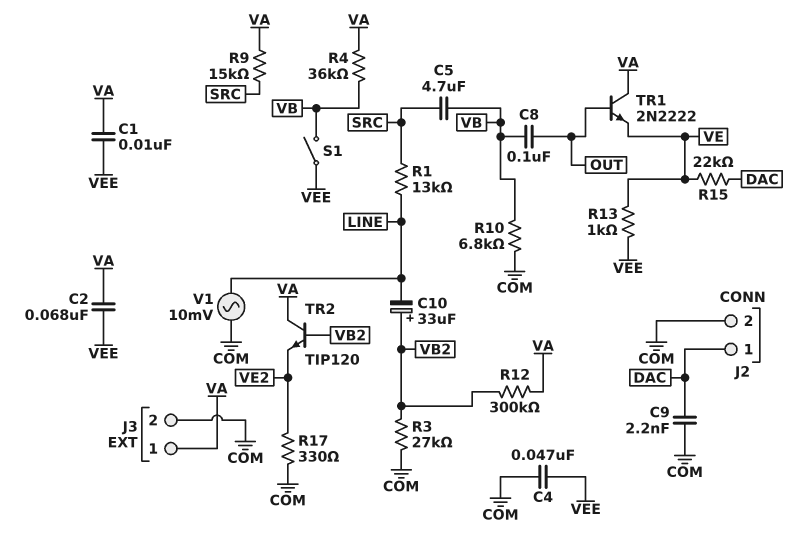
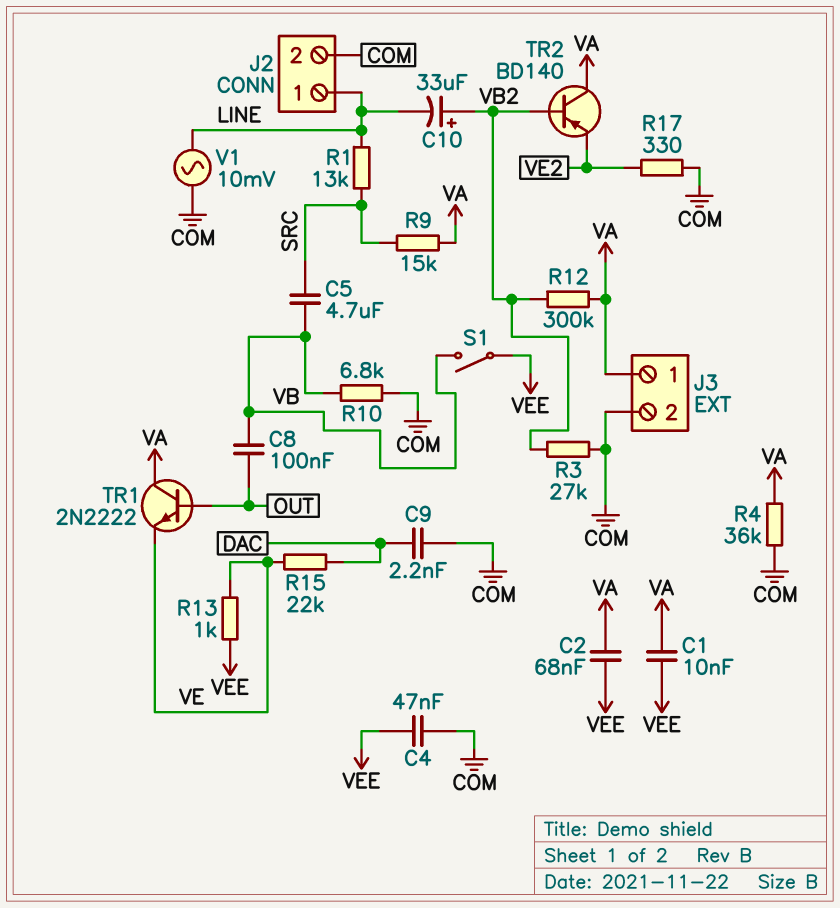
J2 pin 1: DAC -> LINE
R4: 36k (VA, VB) -> 36k (COM, VA)
TR2: NPN TIP120 (B VB2, C VA, E VE2) -> PNP BD140 (B VB2, C VA, E VE2)

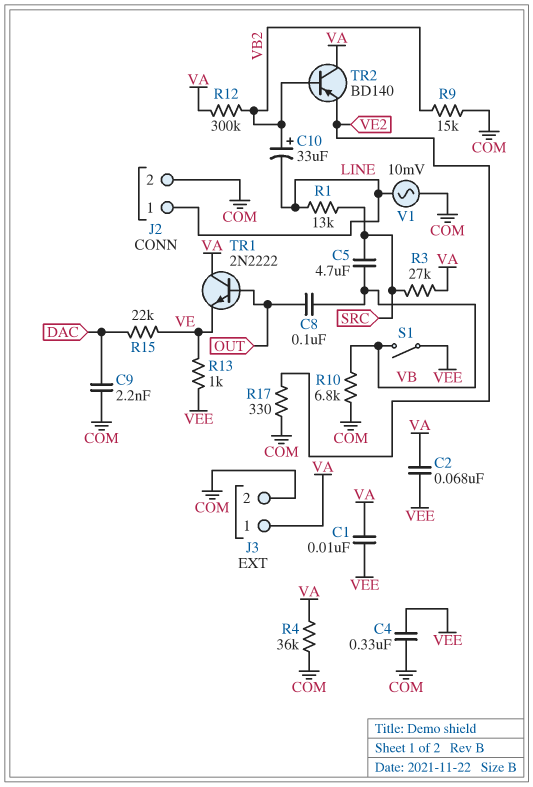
C4: 47nF (COM, VEE) -> 330nF (COM, VEE)
R3: 27k (COM, VB2) -> 27k (SRC, VA)
R9: 15k (SRC, VA) -> 15k (COM, VB2)

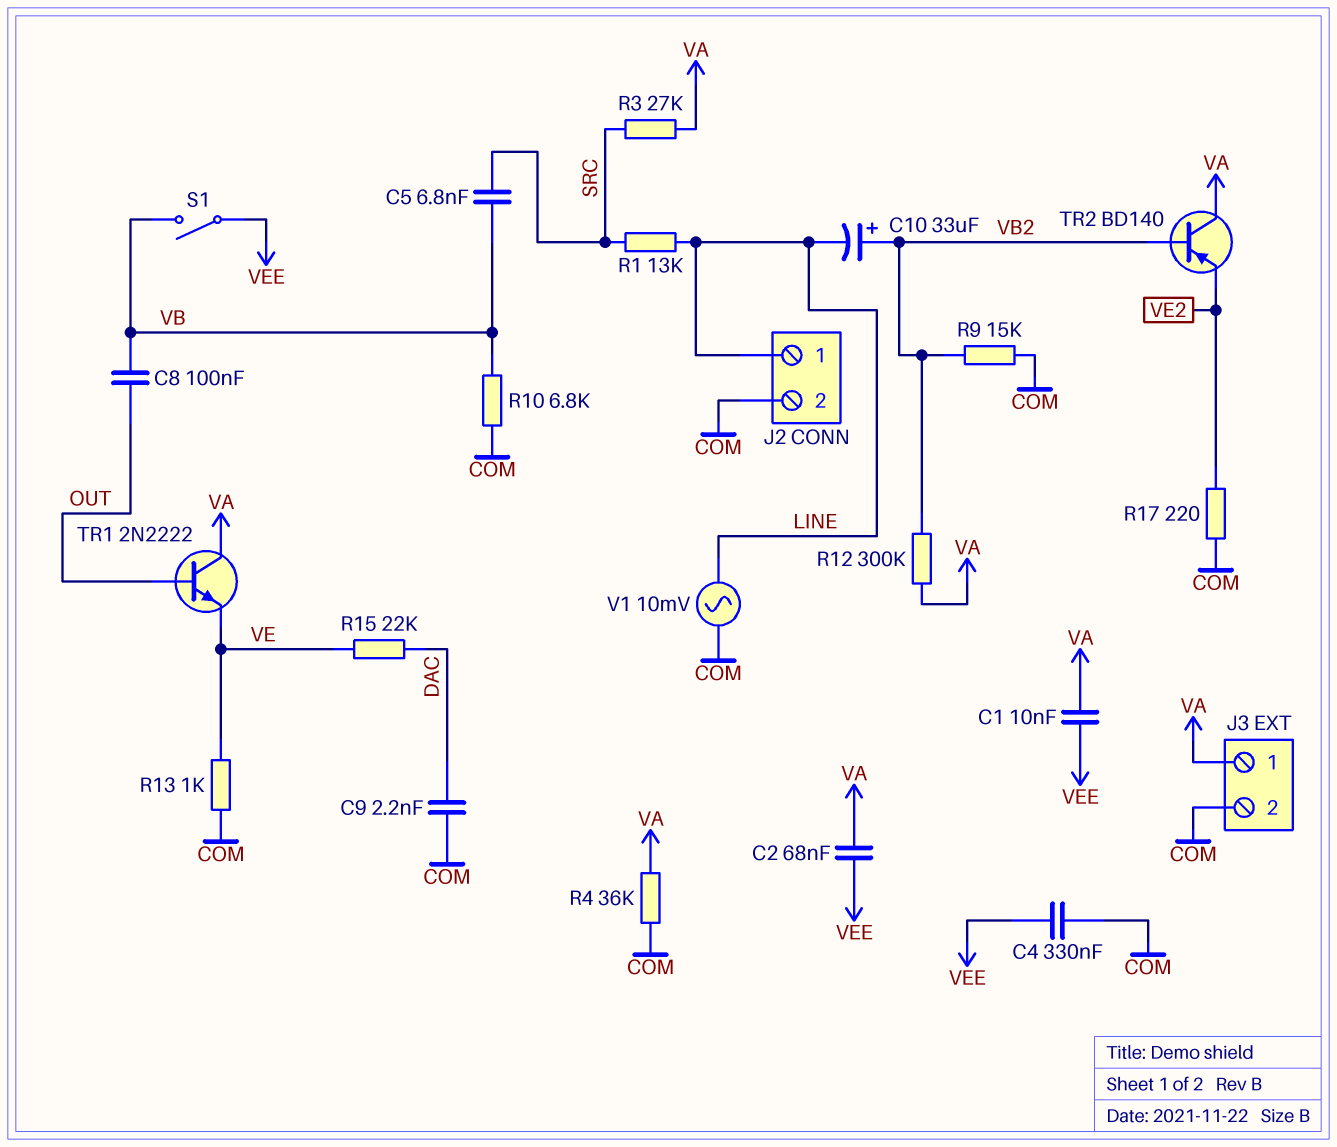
C5: 4.7uF (SRC, VB) -> 6.8nF (SRC, VB)
R13: 1k (VE, VEE) -> 1k (COM, VE)
R17: 330 (COM, VE2) -> 220 (COM, VE2)

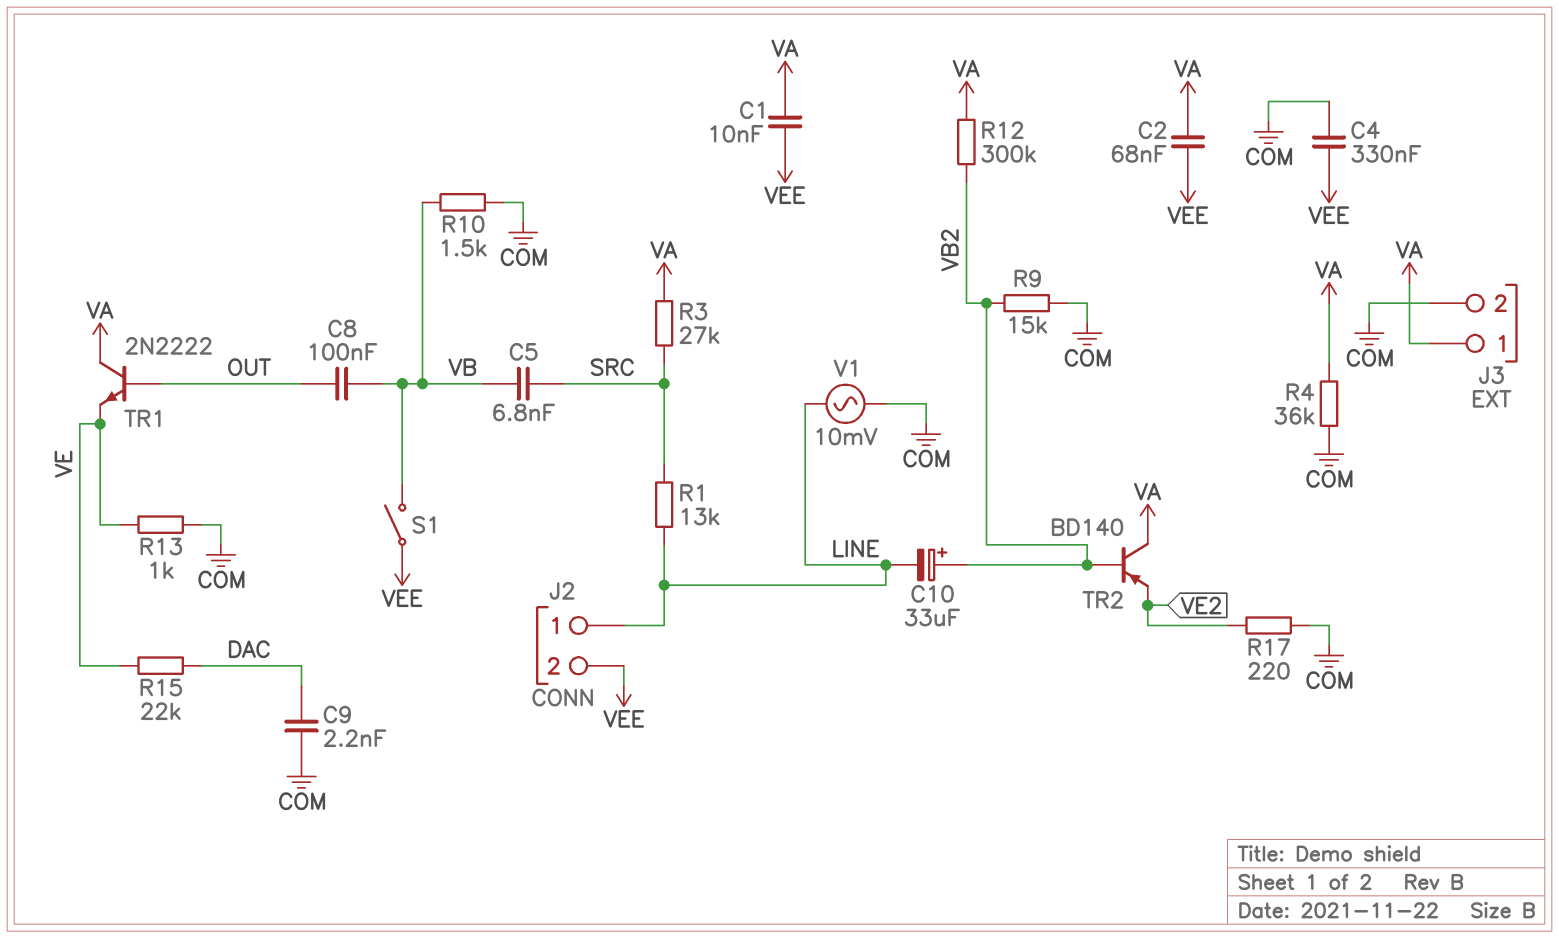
J2 pin 2: COM -> VEE
R10: 6.8k (COM, VB) -> 1.5k (COM, VB)

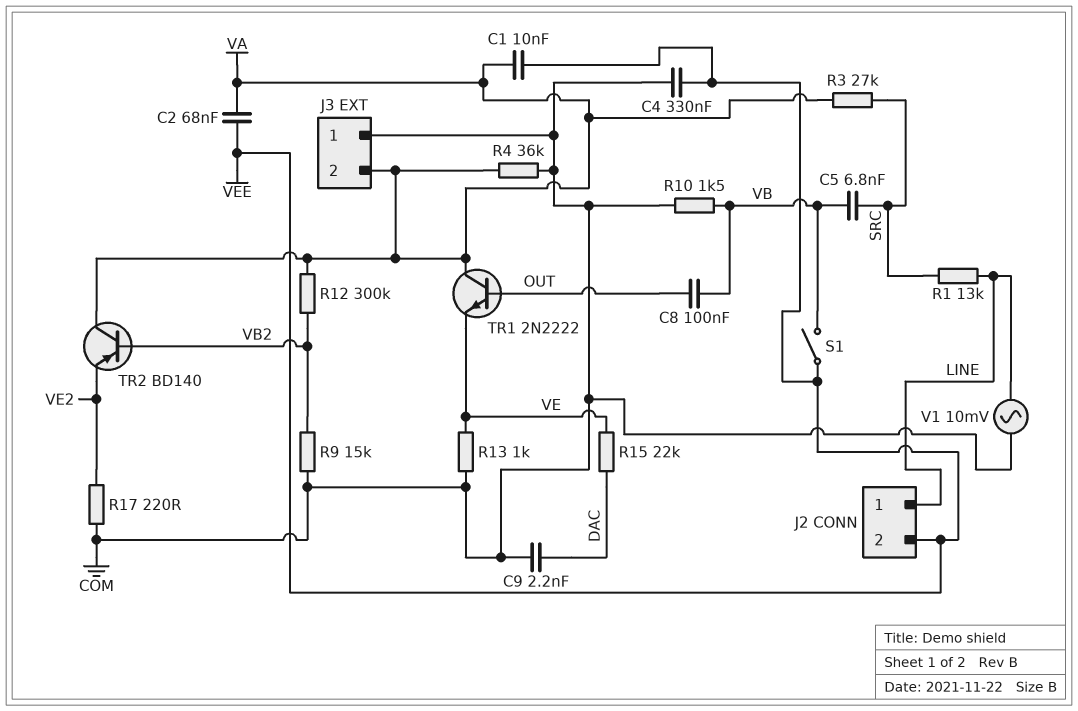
C10: 33uF (plus VB2, minus LINE) -> none
J3 pin 1: VA -> COM
J3 pin 2: COM -> VA

